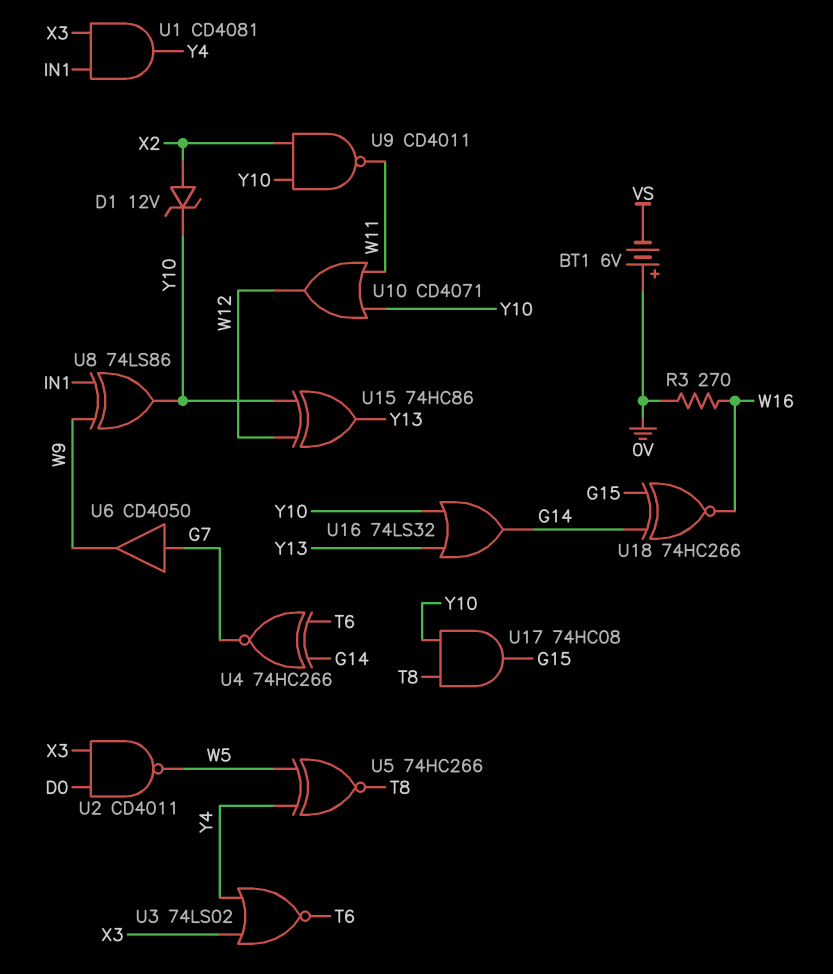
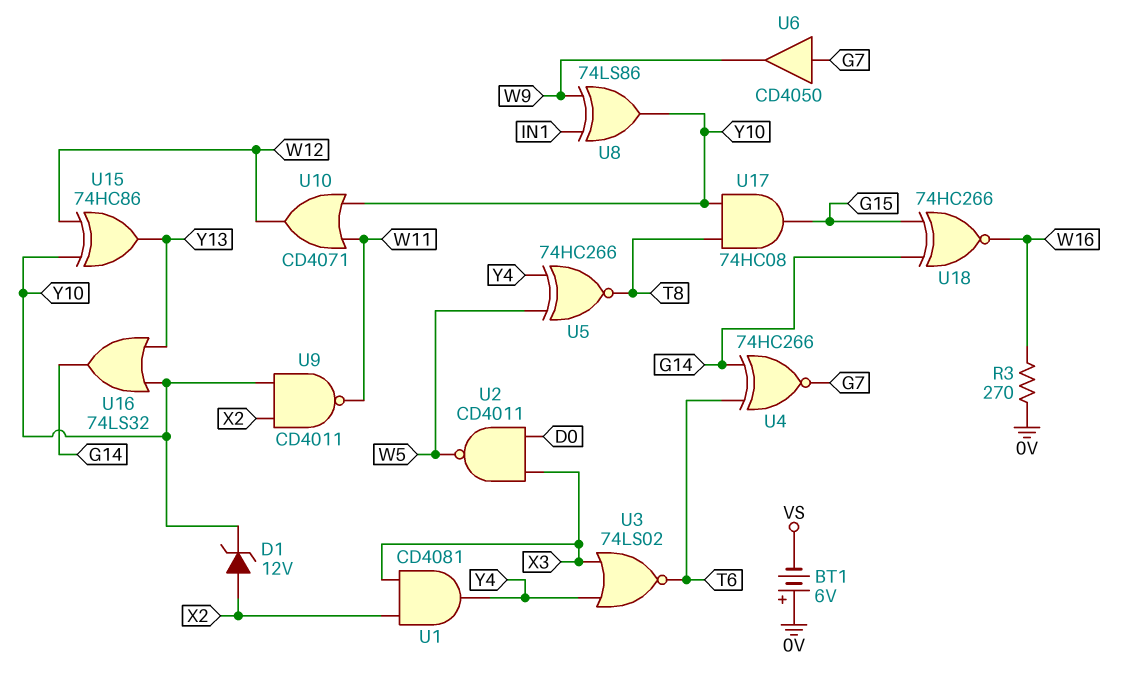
U1: AND CD4081 (in IN1, in X3, out Y4) -> AND CD4081 (in X2, in X3, out Y4)

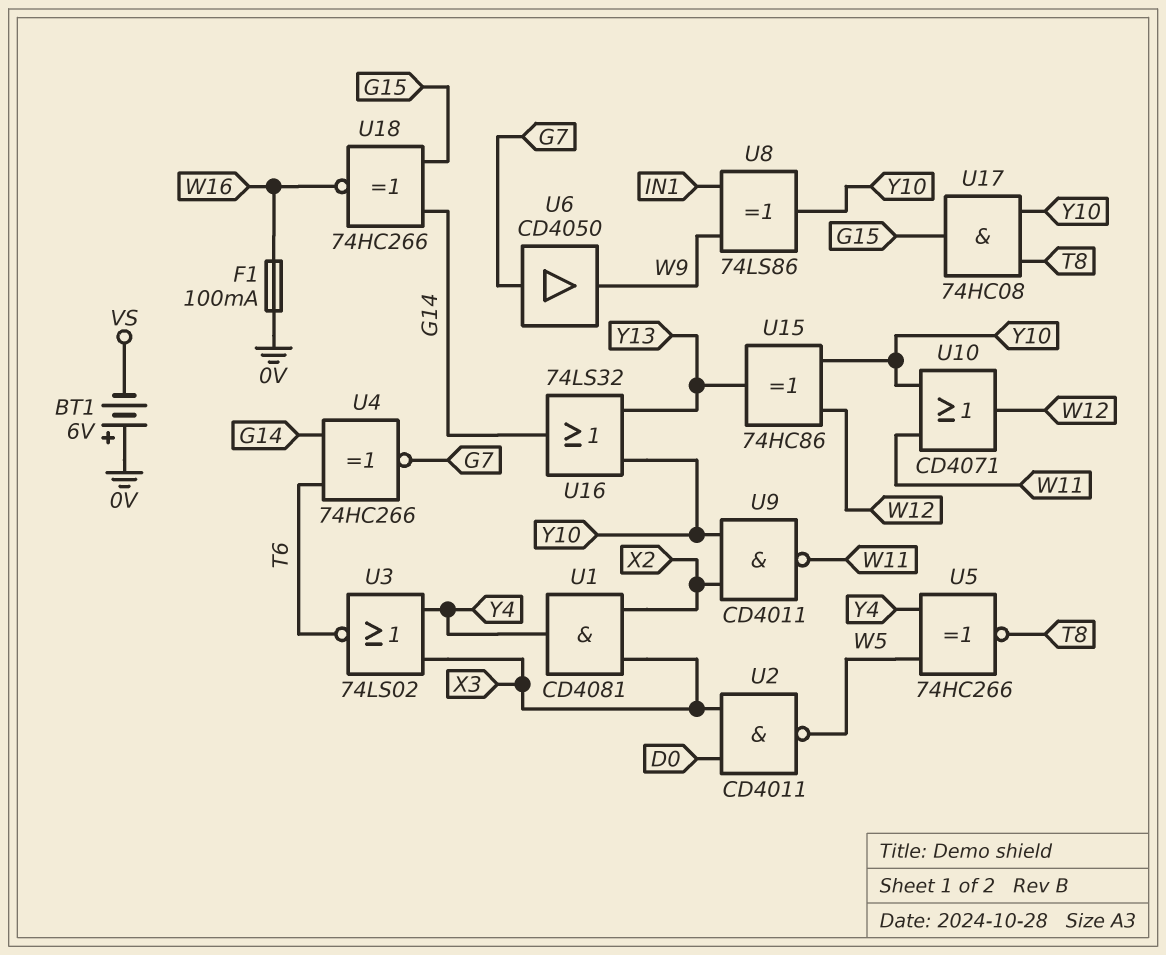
D1: zener 12V (A X2, K Y10) -> none
F1: none -> 100mA (0V, W16)
R3: 270 (0V, W16) -> none

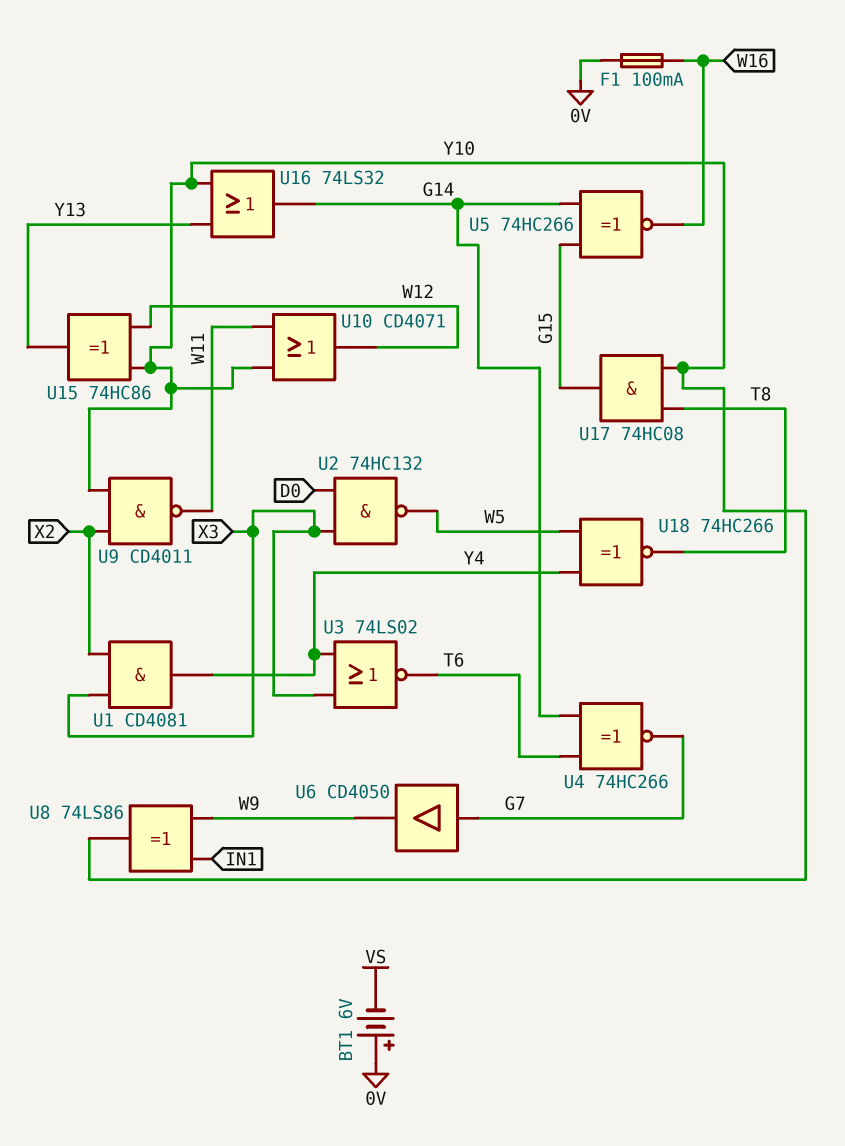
U2: NAND CD4011 (in D0, in X3, out W5) -> NAND 74HC132 (in D0, in X3, out W5)
U5: XNOR 74HC266 (in W5, in Y4, out T8) -> XNOR 74HC266 (in G14, in G15, out W16)
U18: XNOR 74HC266 (in G14, in G15, out W16) -> XNOR 74HC266 (in W5, in Y4, out T8)

